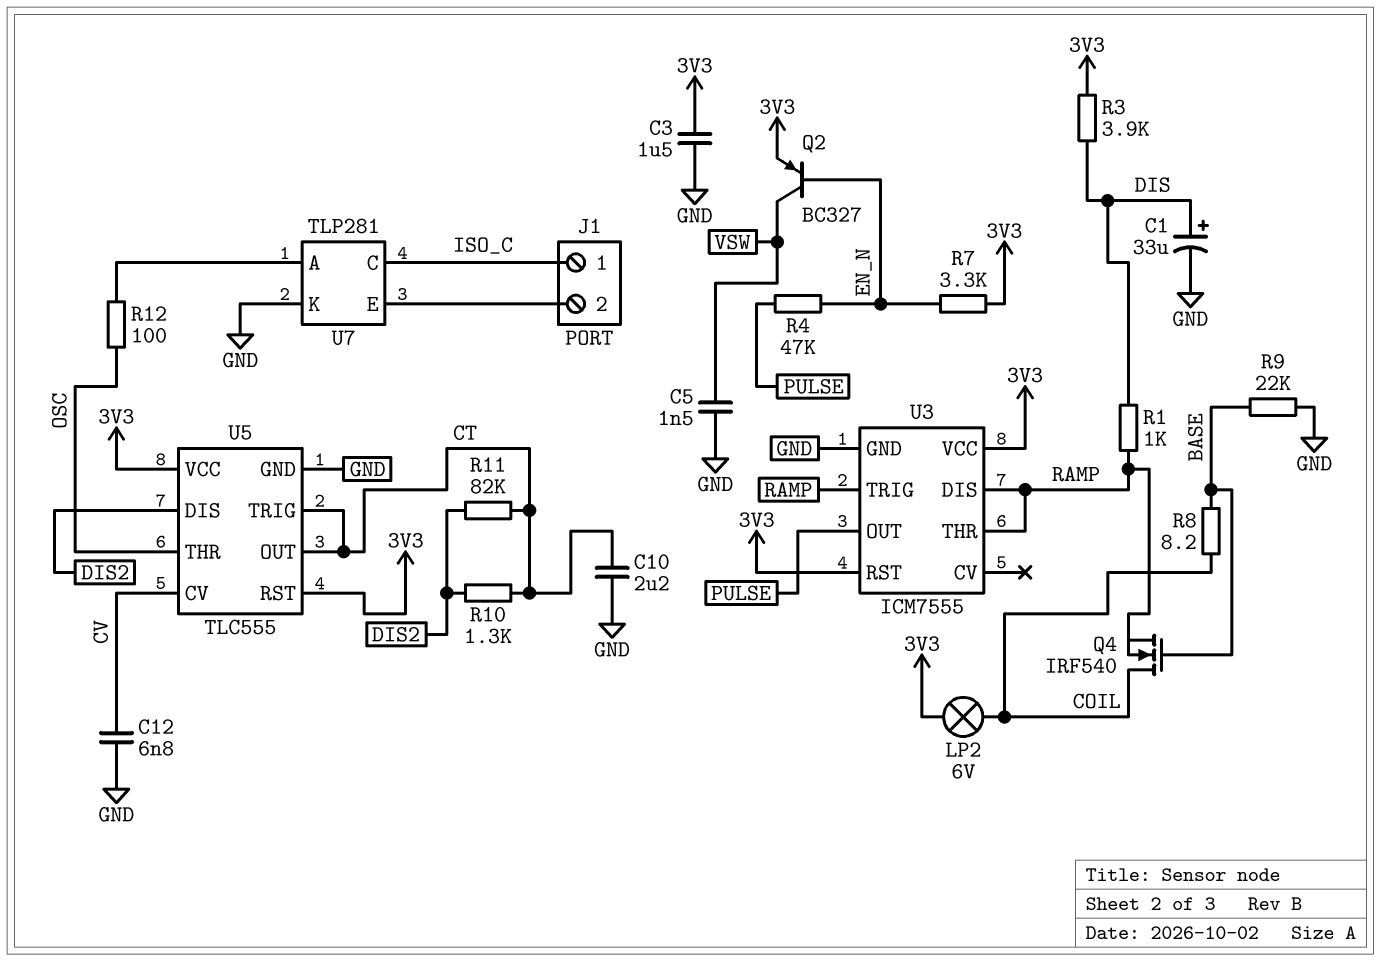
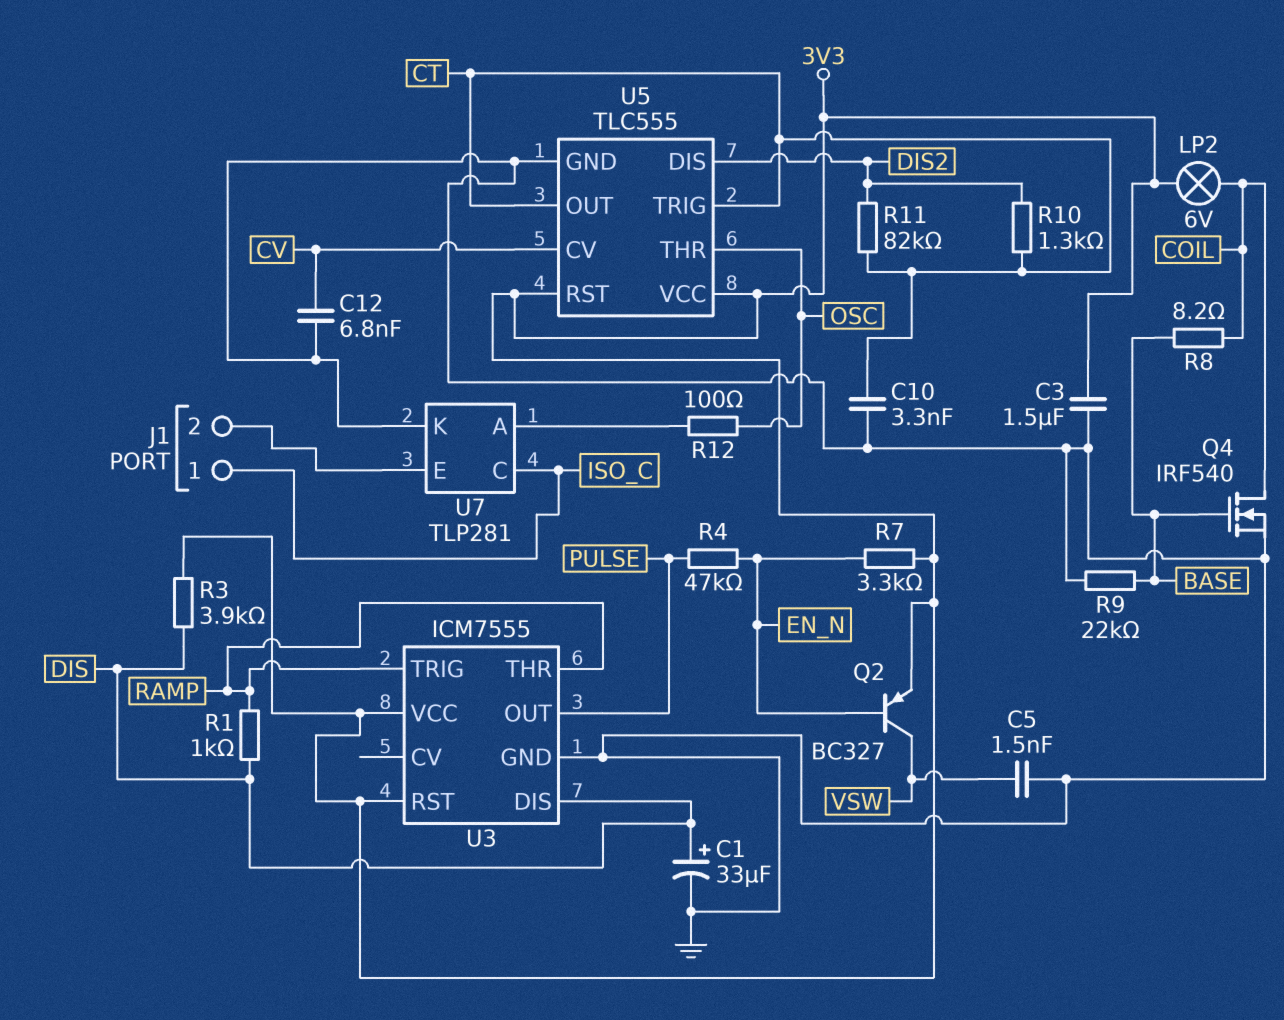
C10: 2.2uF (CT, GND) -> 3.3nF (CT, GND)
Q4: NMOS IRF540 (G BASE, D COIL, S RAMP) -> NMOS IRF540 (G BASE, D COIL, S GND)
U3 pin DIS: RAMP -> DIS

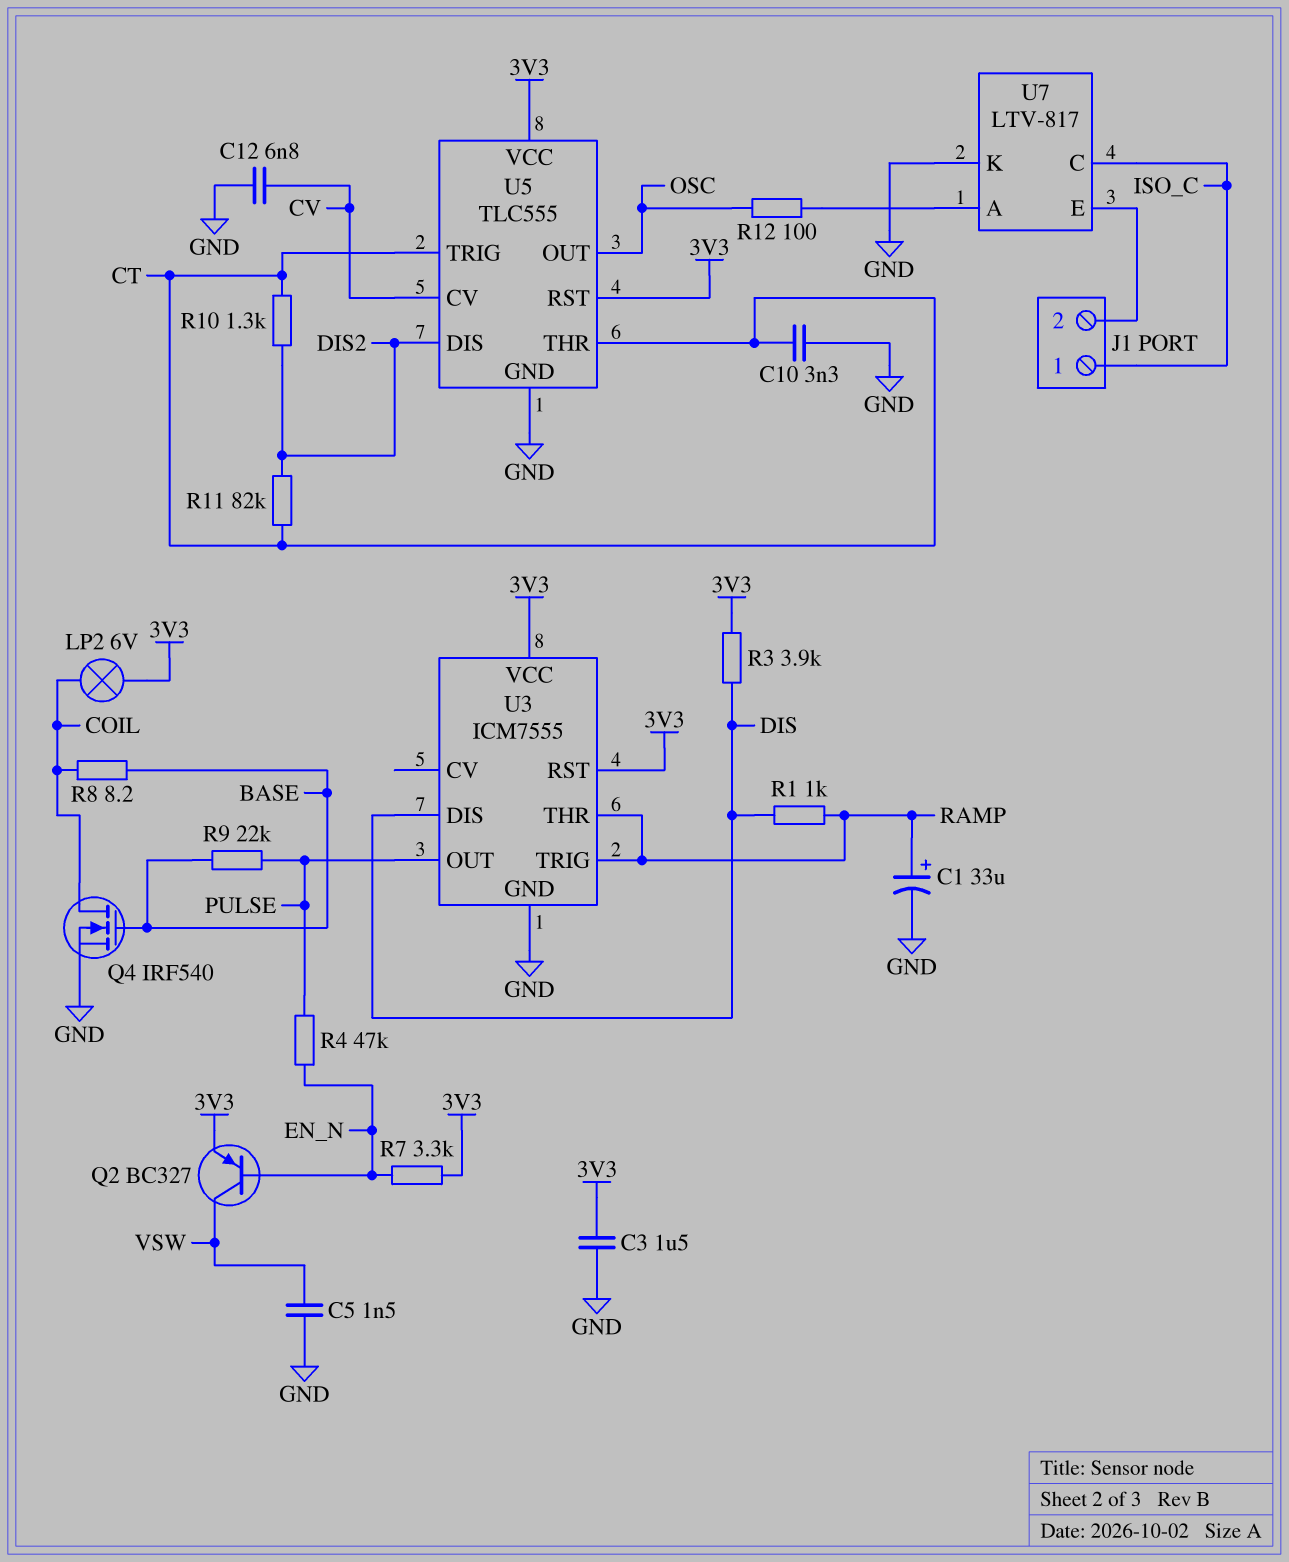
C1: 33uF (plus DIS, minus GND) -> 33uF (plus RAMP, minus GND)
R9: 22k (BASE, GND) -> 22k (BASE, PULSE)
U5 pin OUT: CT -> OSC
U5 pin THR: OSC -> CT
U7: TLP281 -> LTV-817

